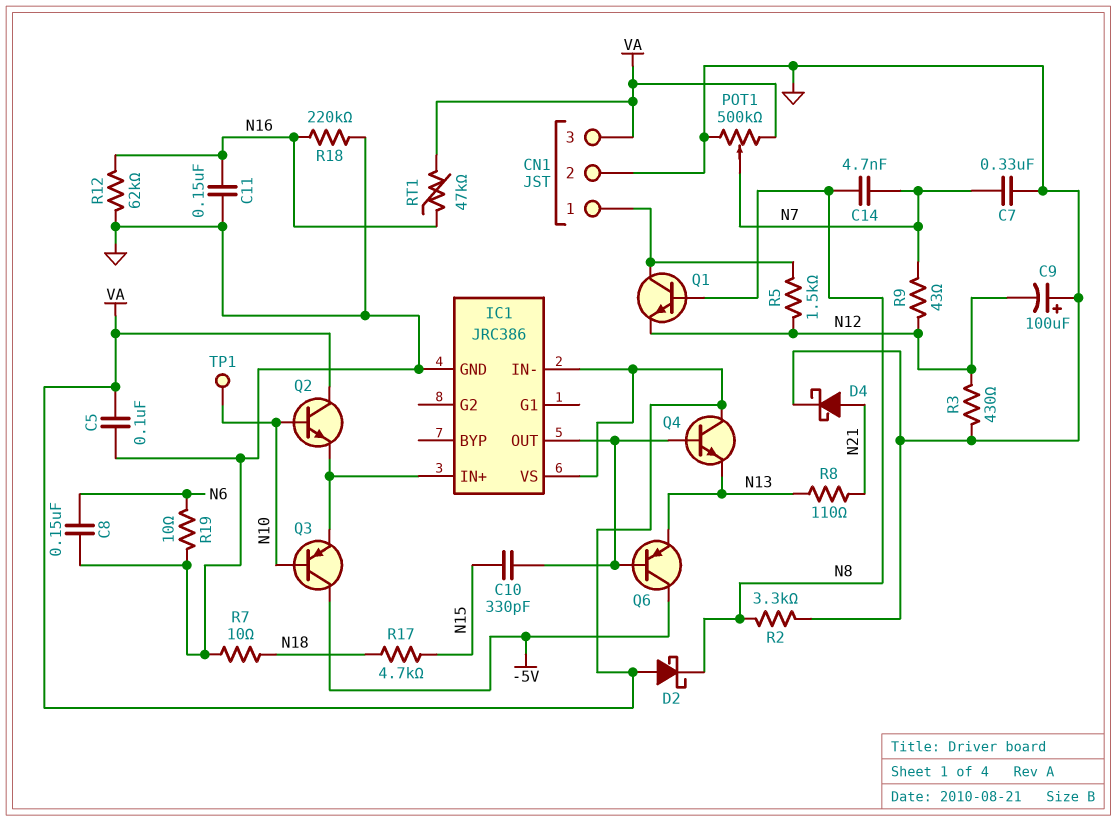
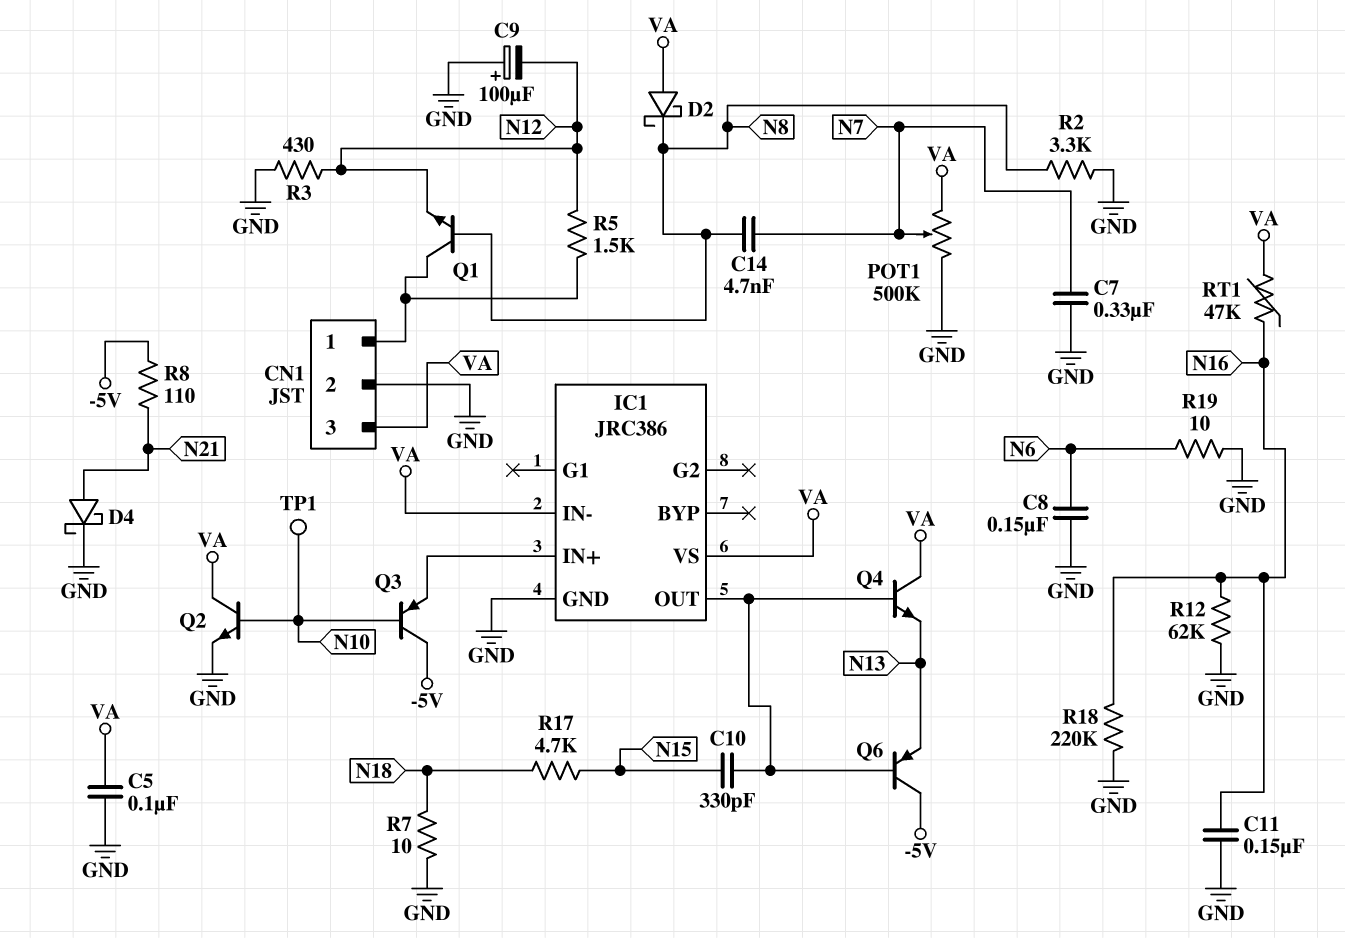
Q2: NPN (B N10, C VA, E IC1/IN+) -> NPN (B N10, C VA, E GND)
R8: 110 (N13, N21) -> 110 (-5V, N21)
R9: 43 (N7, N12) -> none

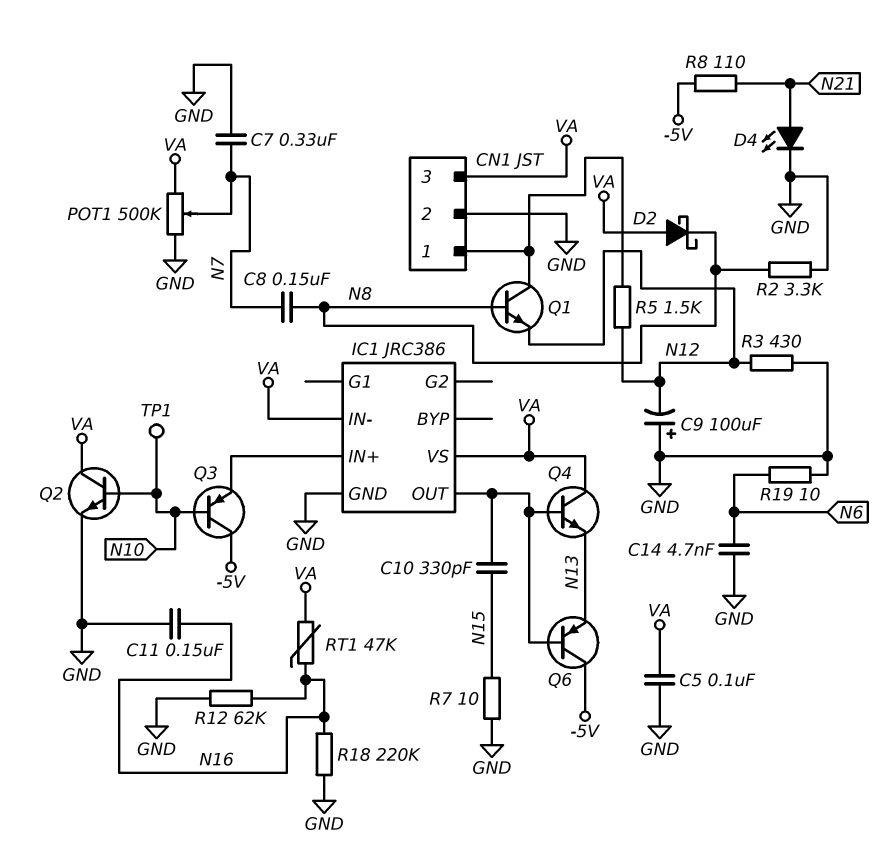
C8: 150nF (GND, N6) -> 150nF (N7, N8)
C14: 4.7nF (N7, N8) -> 4.7nF (GND, N6)
D4: schottky (A N21, K GND) -> LED (A N21, K GND)
R7: 10 (GND, N18) -> 10 (GND, N15)
R17: 4.7k (N15, N18) -> none

